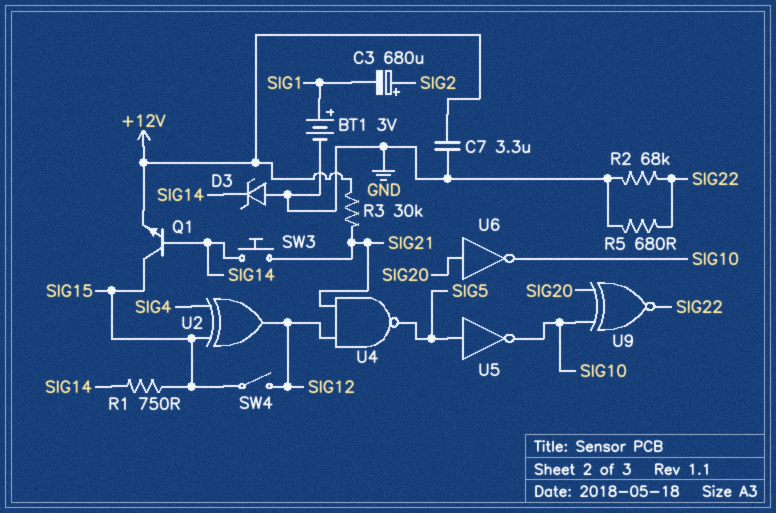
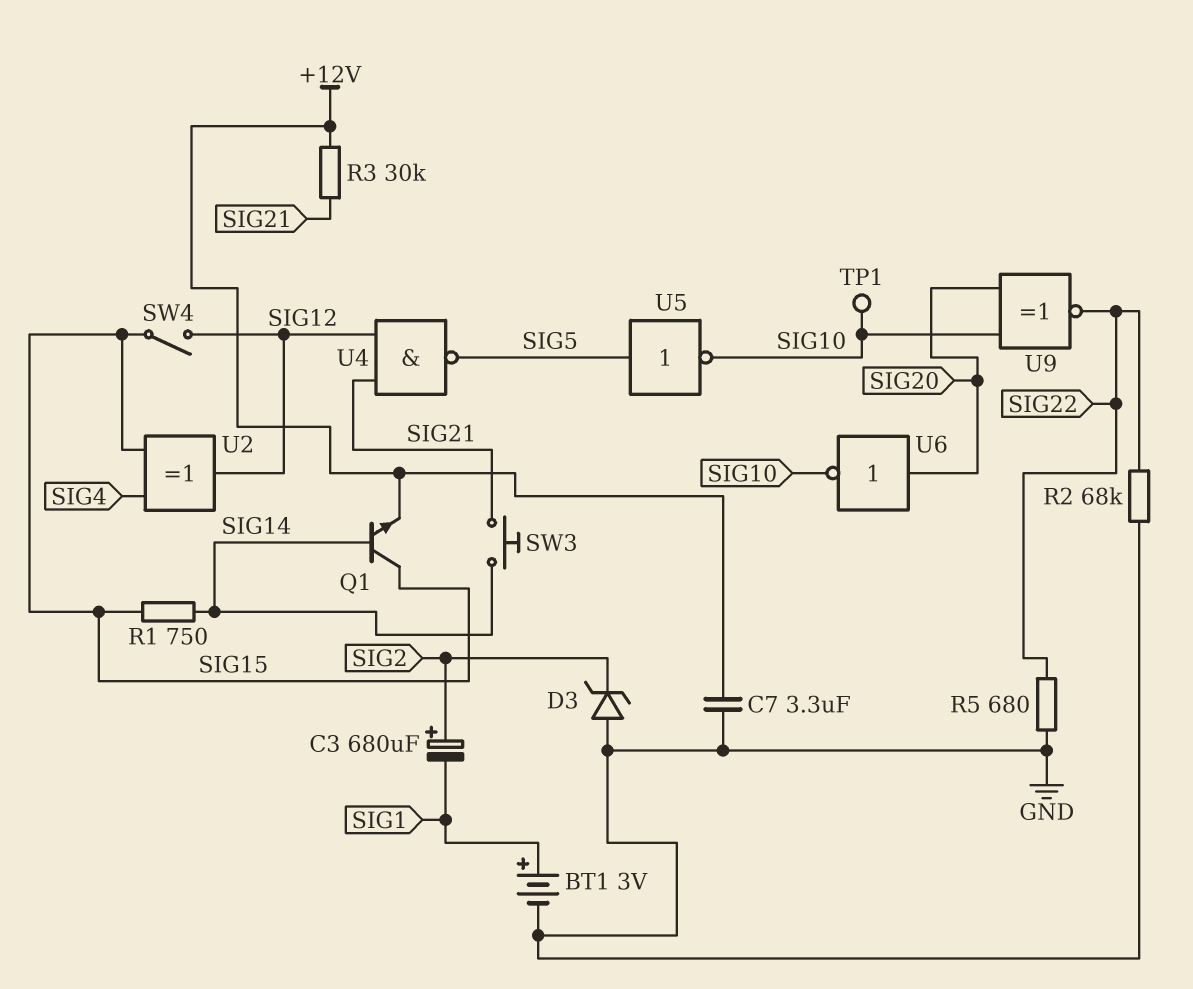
D3: zener (A GND, K SIG14) -> zener (A GND, K SIG2)
TP1: none -> test point (SIG10)

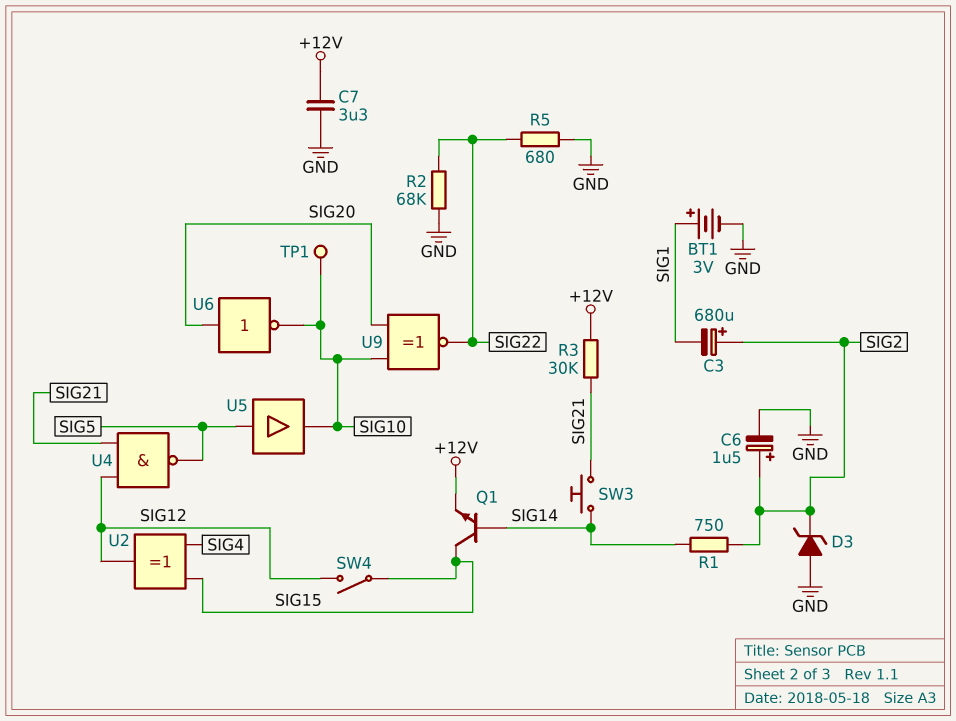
C6: none -> 1.5uF (plus SIG2, minus GND)
R1: 750 (SIG14, SIG15) -> 750 (SIG2, SIG14)
U5: NOT (in SIG5, out SIG10) -> buffer (in SIG5, out SIG10)

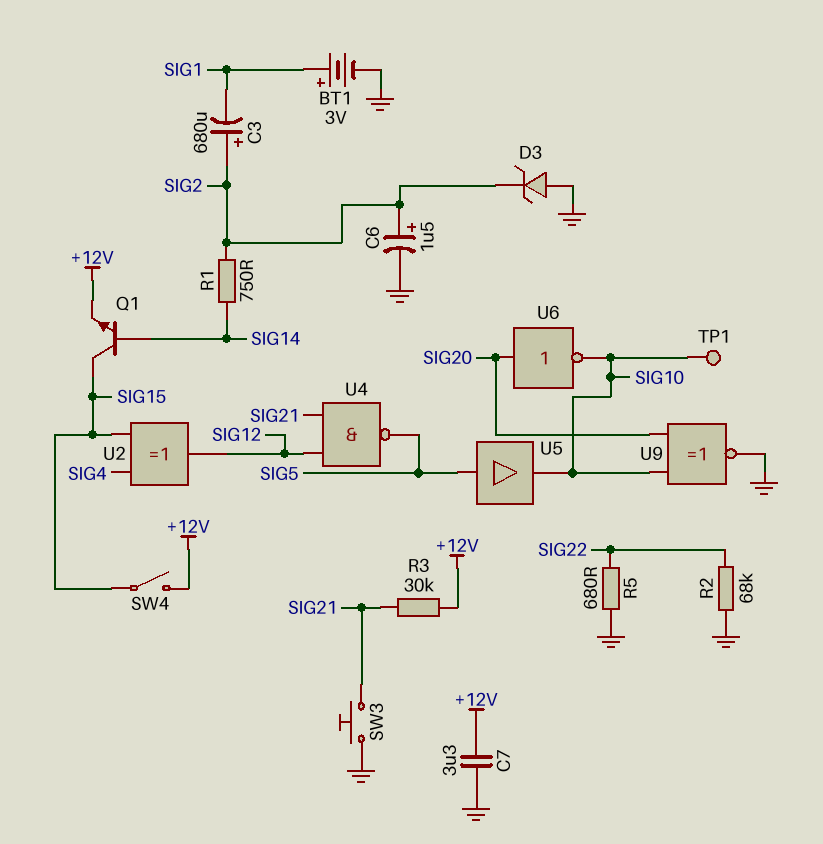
SW3: button (SIG14, SIG21) -> button (GND, SIG21)
SW4: switch (SIG12, SIG15) -> switch (+12V, SIG15)
U9: XNOR (in SIG10, in SIG20, out SIG22) -> XNOR (in SIG10, in SIG20, out GND)

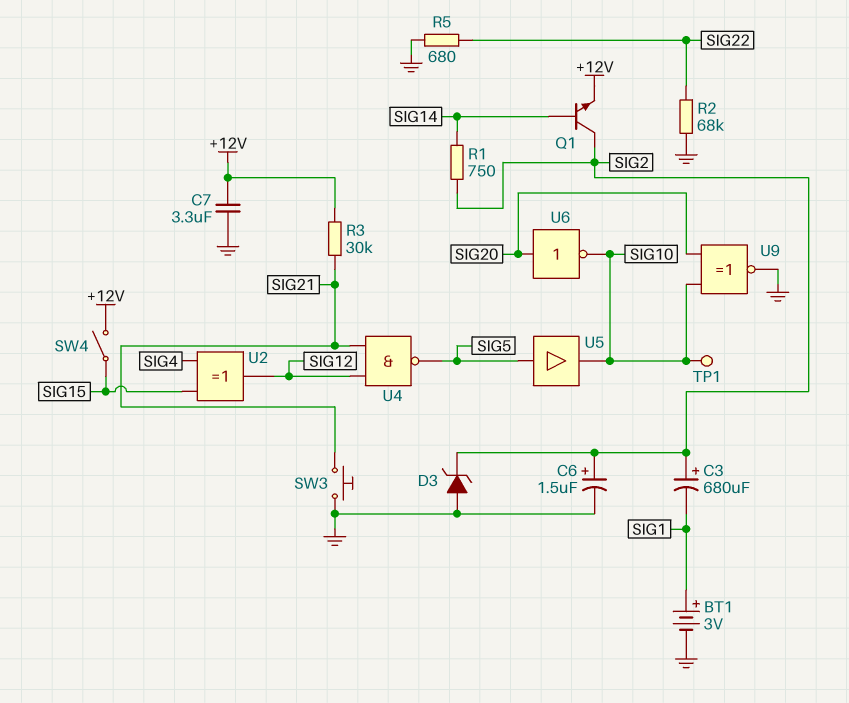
Q1: NPN (B SIG14, C SIG15, E +12V) -> NPN (B SIG14, C SIG2, E +12V)

